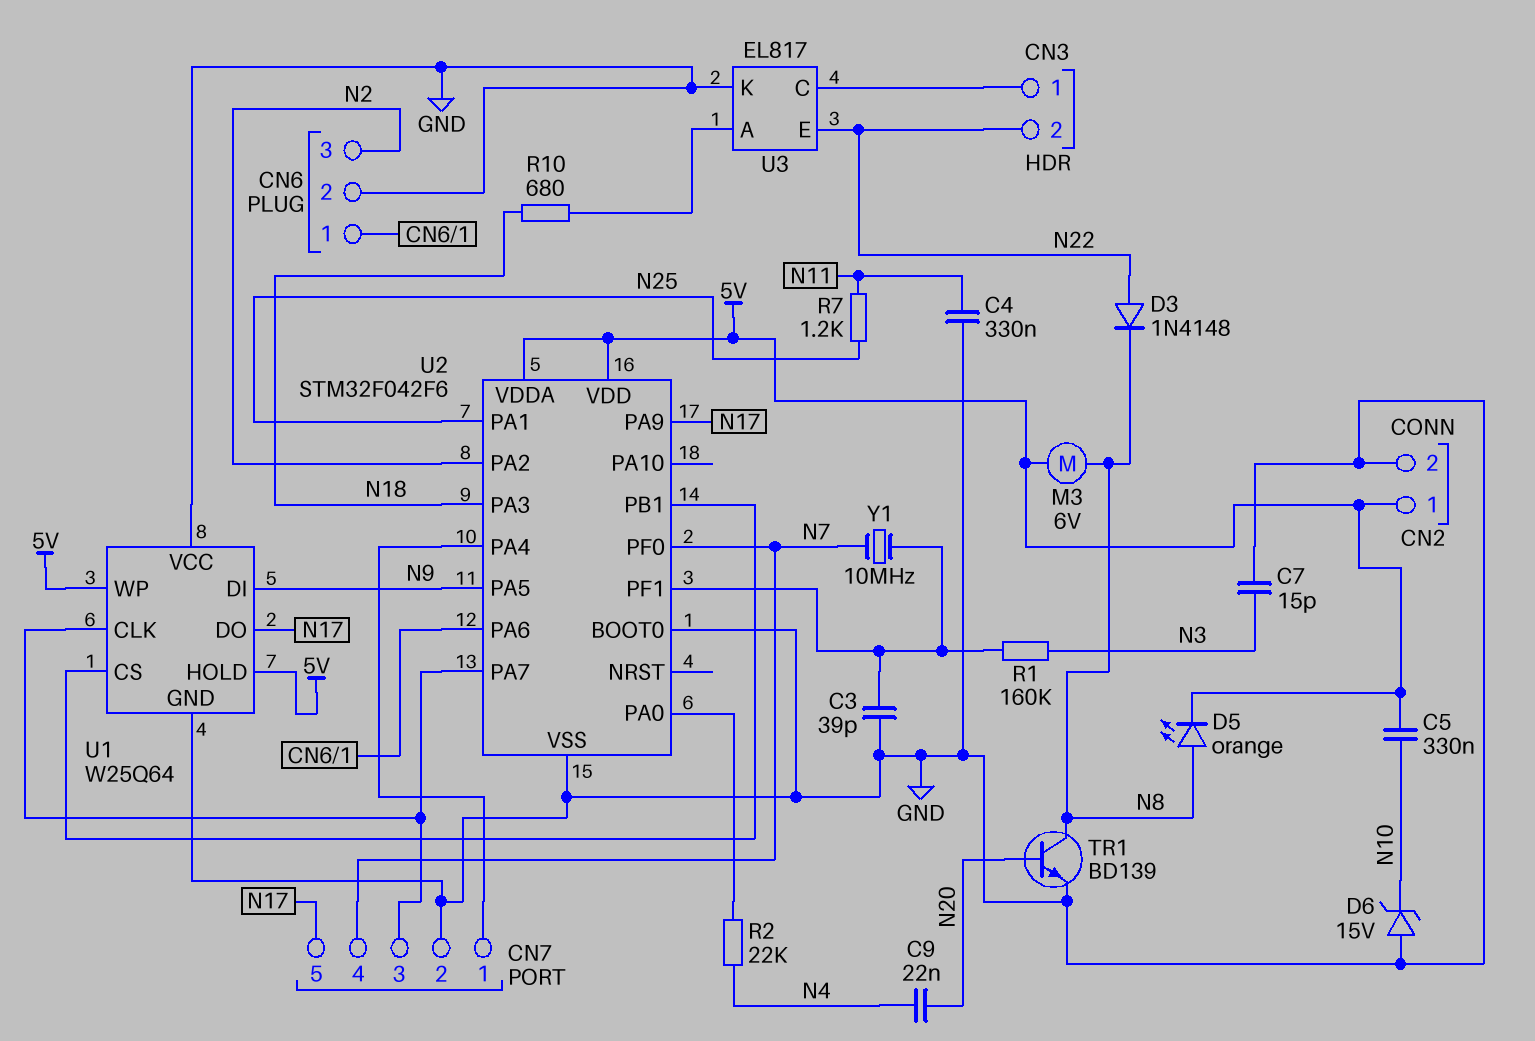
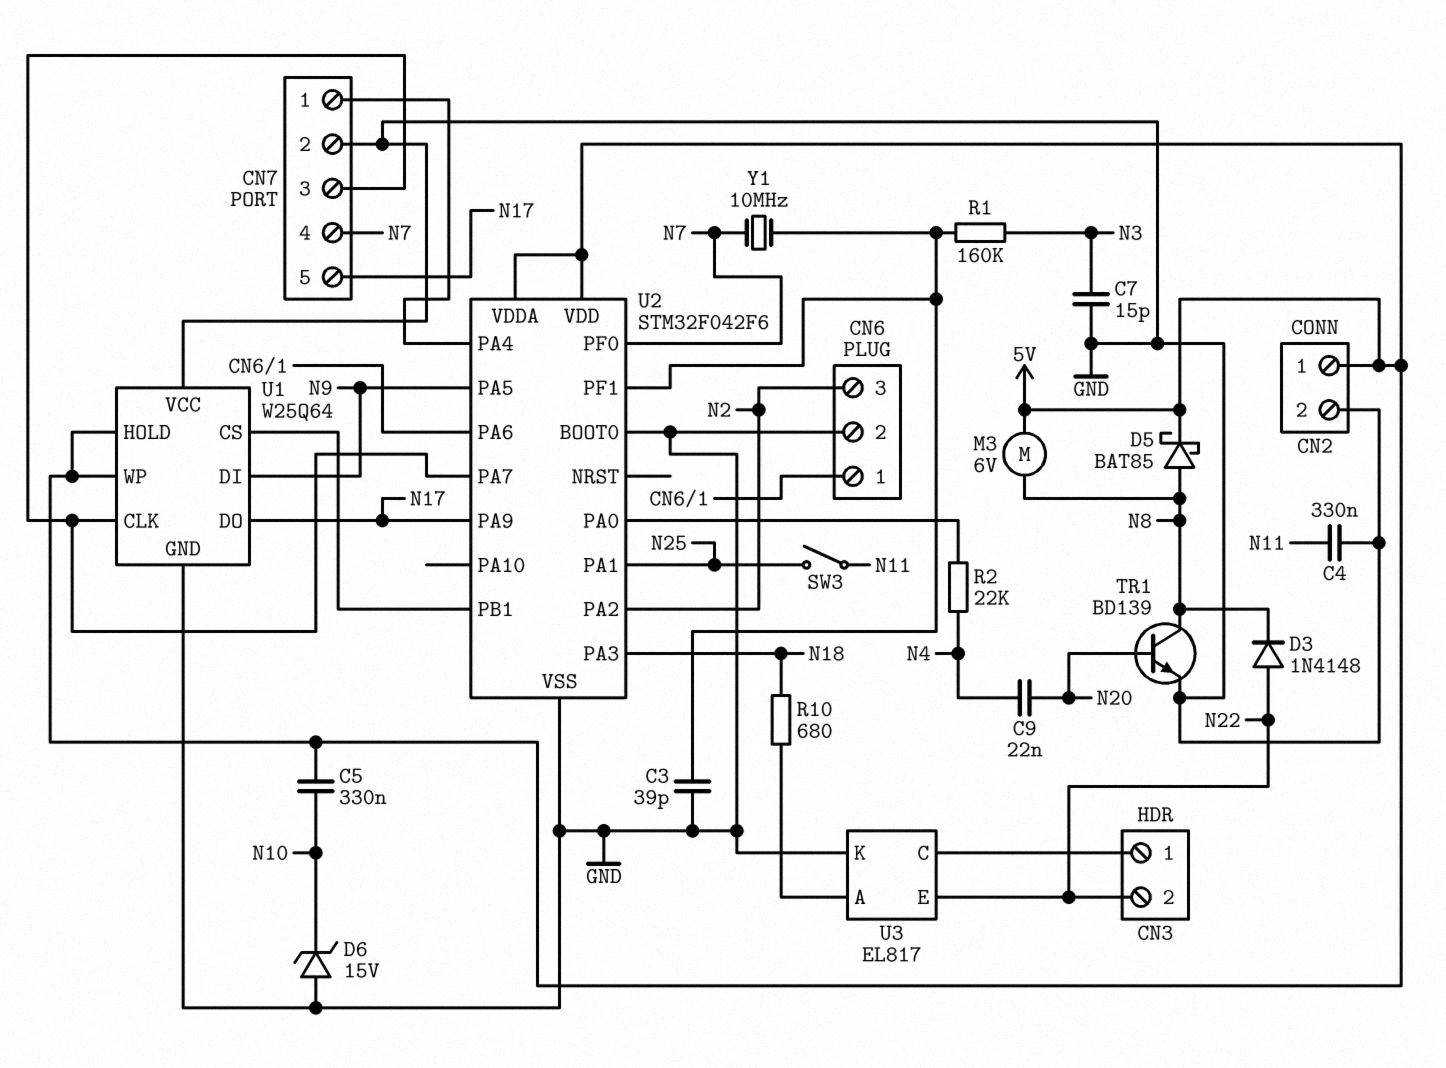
D5: LED orange (A N8, K 5V) -> schottky BAT85 (A N8, K 5V)
R7: 1.2k (N11, N25) -> none
SW3: none -> switch (N11, N25)

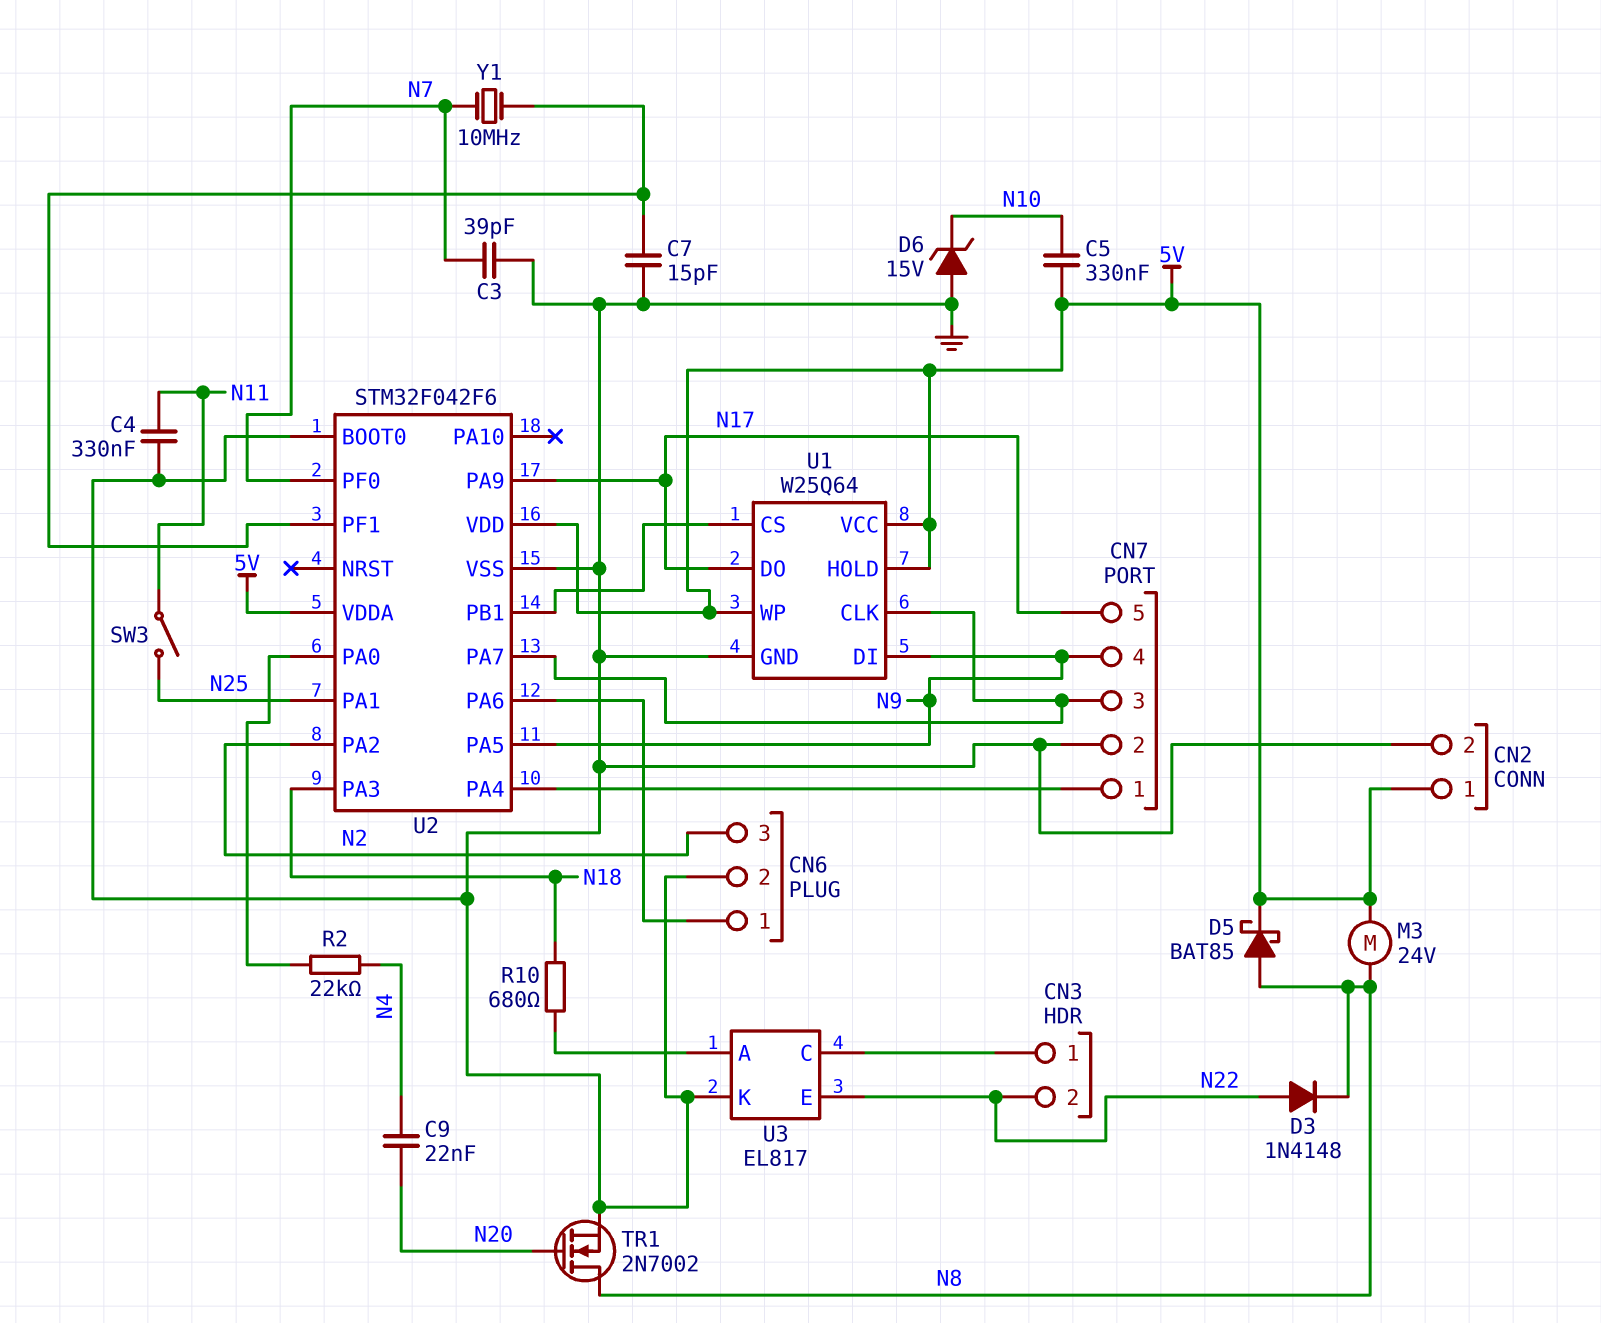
C3: 39pF (GND, U2/PF1) -> 39pF (GND, N7)
C7: 15pF (GND, N3) -> 15pF (GND, U2/PF1)
CN7 pin 4: N7 -> N9
M3: motor 6V (5V, N8) -> motor 24V (5V, N8)
R1: 160k (N3, U2/PF1) -> none
TR1: NPN BD139 (B N20, C N8, E GND) -> NMOS 2N7002 (G N20, D N8, S GND)
U1 pin VCC: GND -> 5V

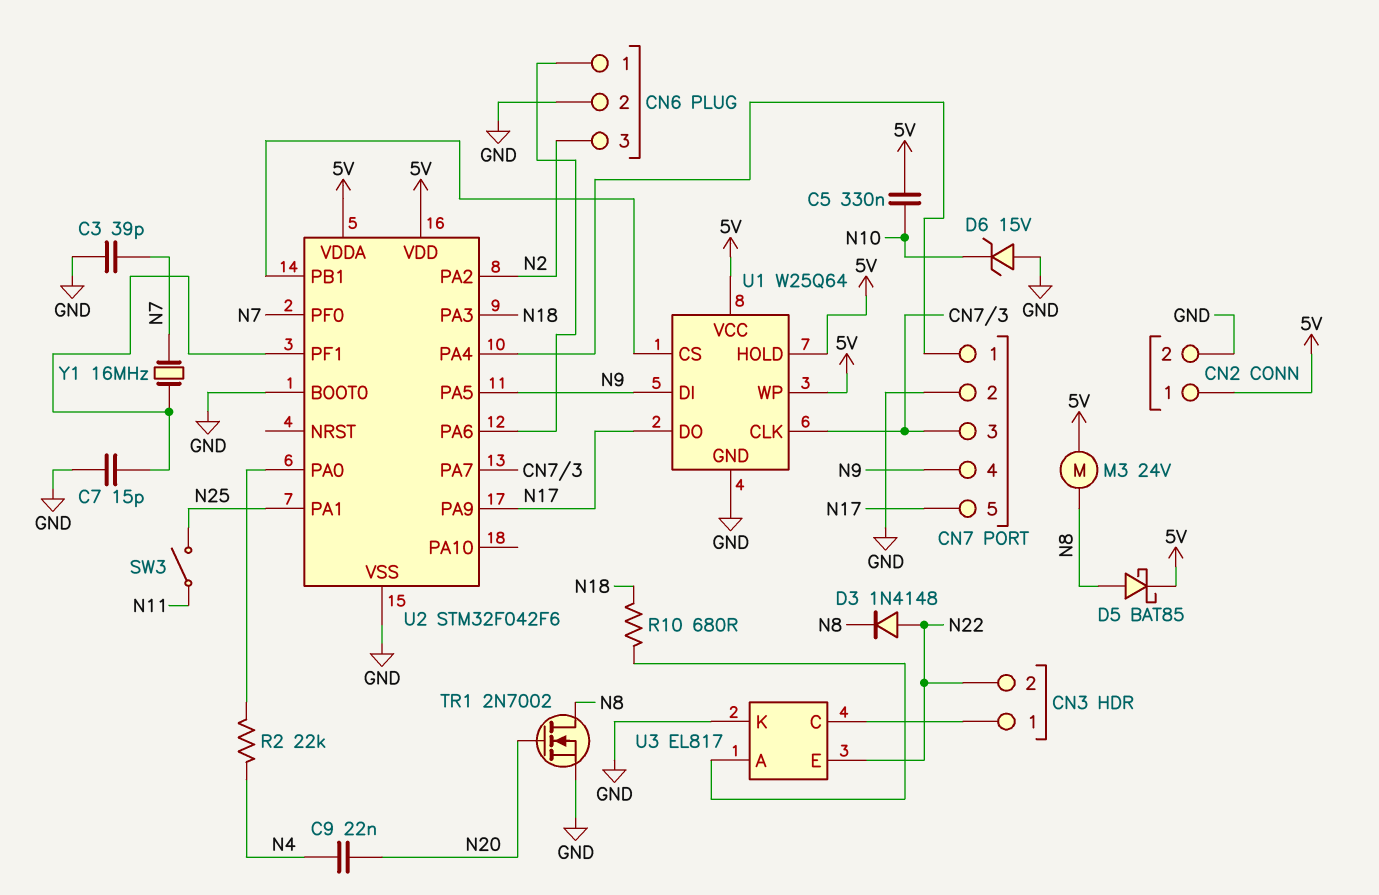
C4: 330nF (GND, N11) -> none
Y1: 10MHz (N7, U2/PF1) -> 16MHz (N7, U2/PF1)

